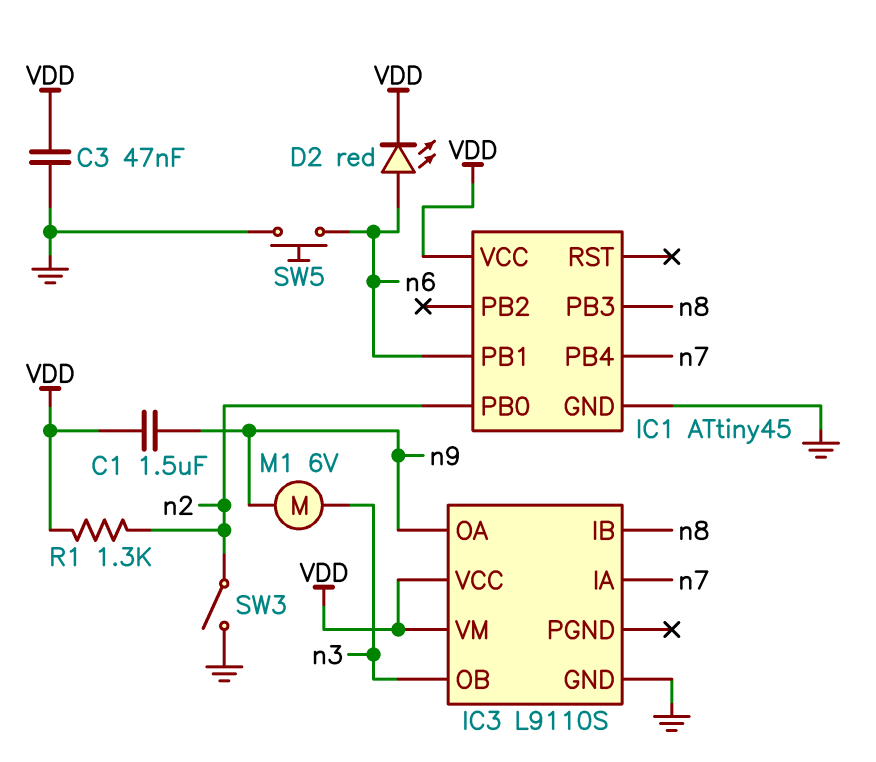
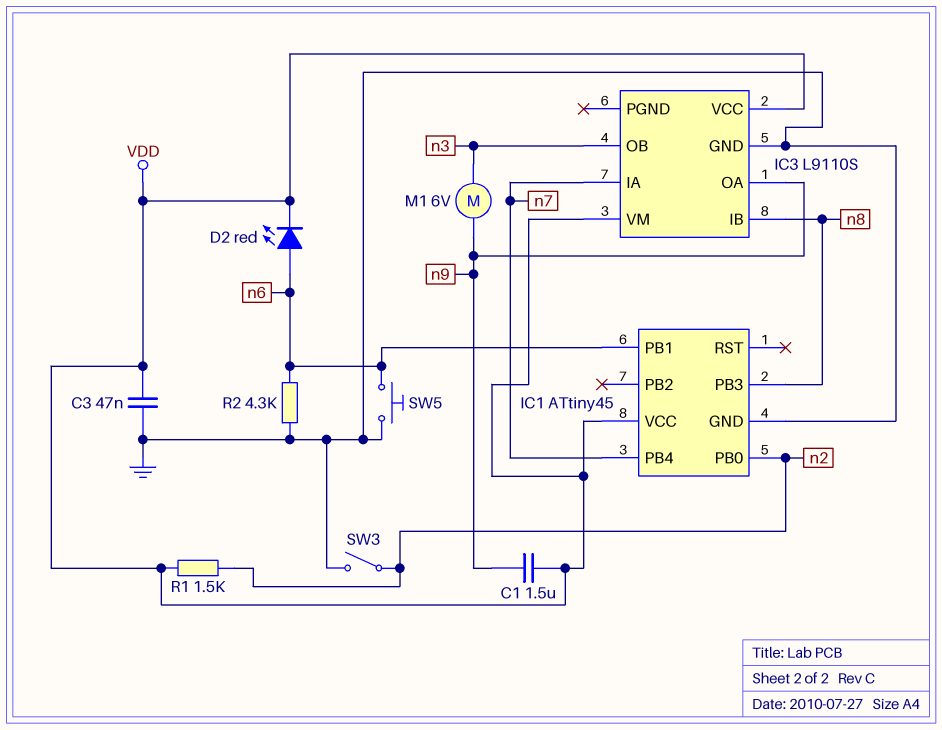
R1: 1.3k (VDD, n2) -> 1.5k (VDD, n2)
R2: none -> 4.3k (GND, n6)

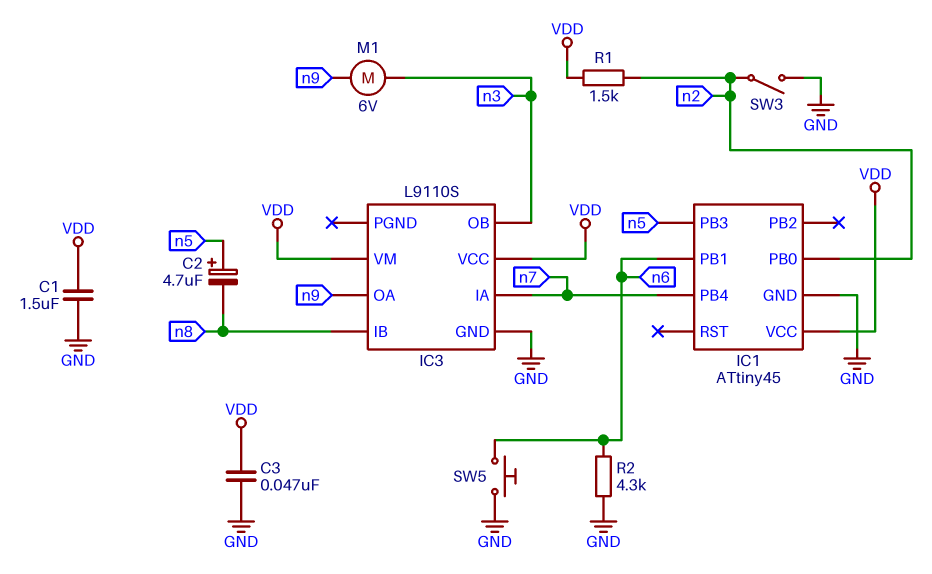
C1: 1.5uF (VDD, n9) -> 1.5uF (GND, VDD)
C2: none -> 4.7uF (plus n5, minus n8)
D2: LED red (A n6, K VDD) -> none
IC1 pin PB3: n8 -> n5

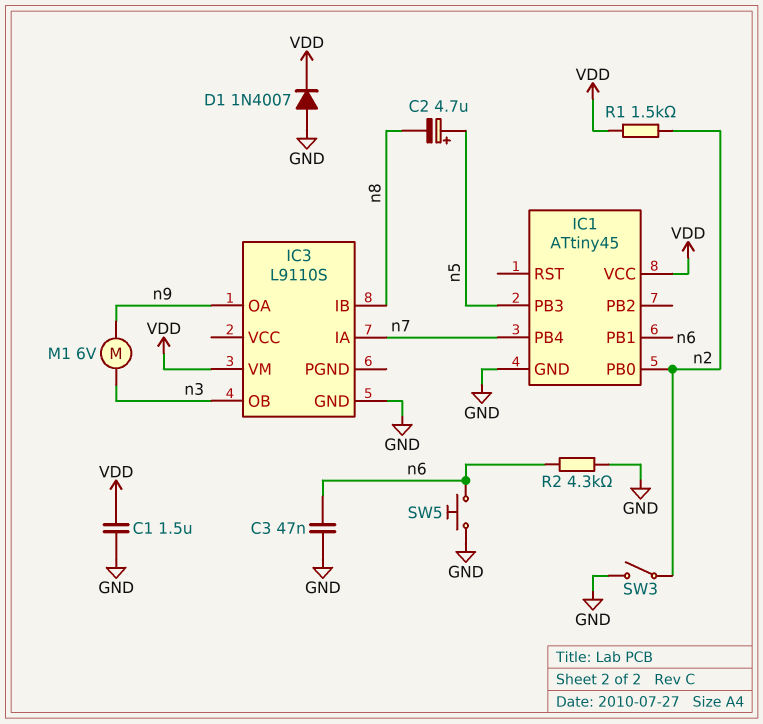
C3: 47nF (GND, VDD) -> 47nF (GND, n6)
D1: none -> diode 1N4007 (A GND, K VDD)
IC3 pin VCC: VDD -> none

